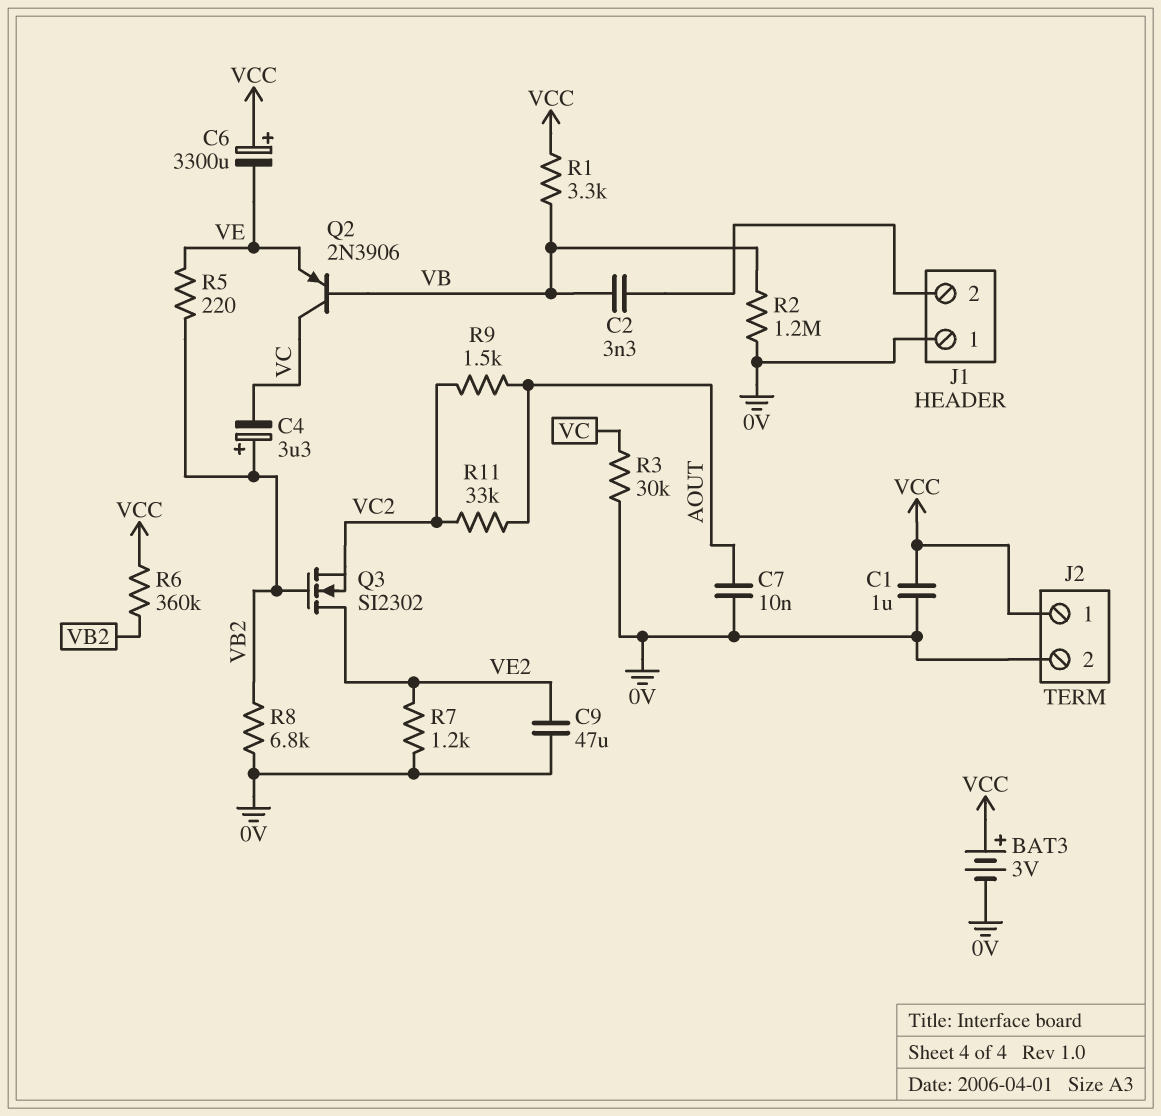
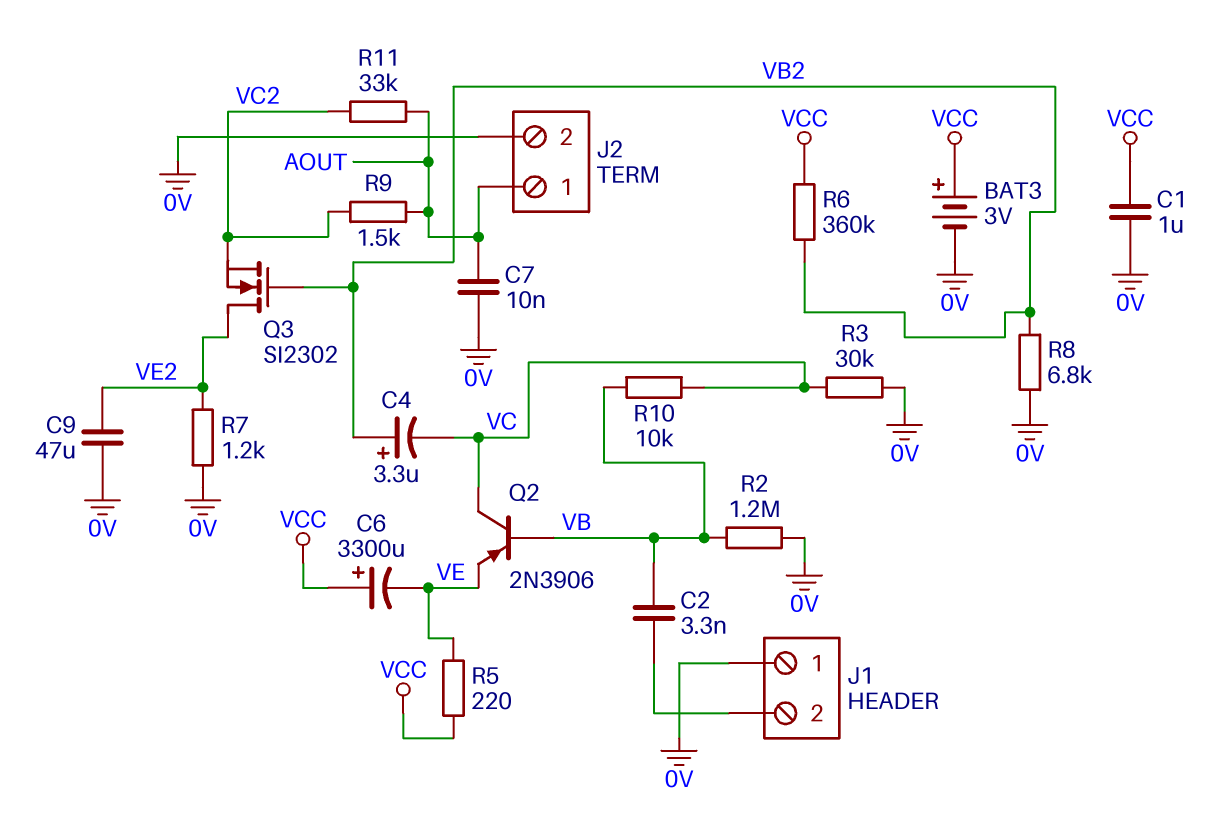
J2 pin 1: VCC -> AOUT
R1: 3.3k (VB, VCC) -> none
R5: 220 (VB2, VE) -> 220 (VCC, VE)
R10: none -> 10k (VB, VC)

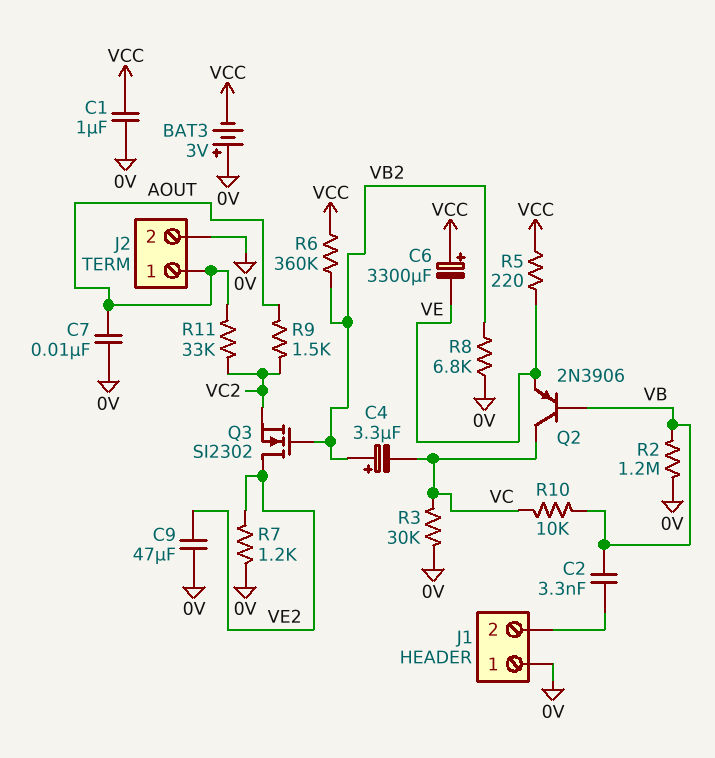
BAT3: 3V (plus VCC, minus 0V) -> 3V (plus 0V, minus VCC)

